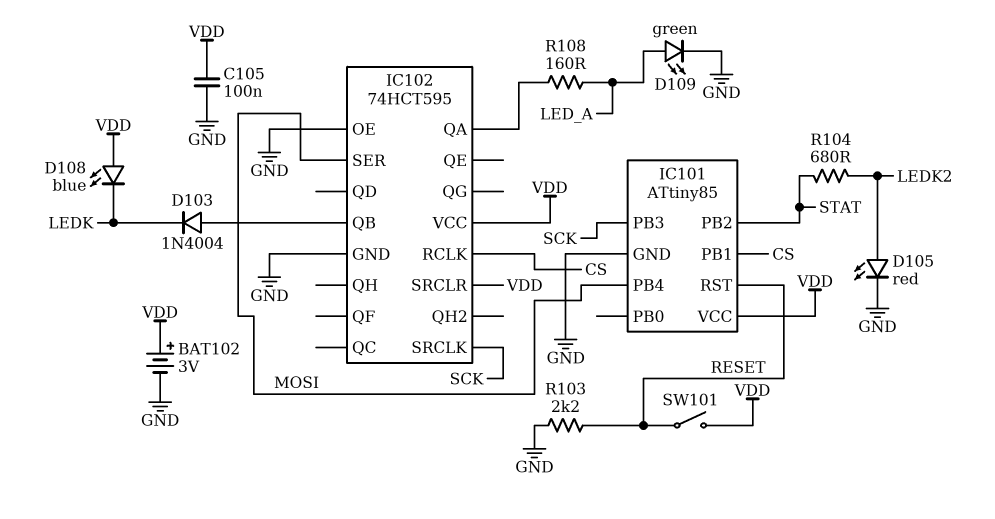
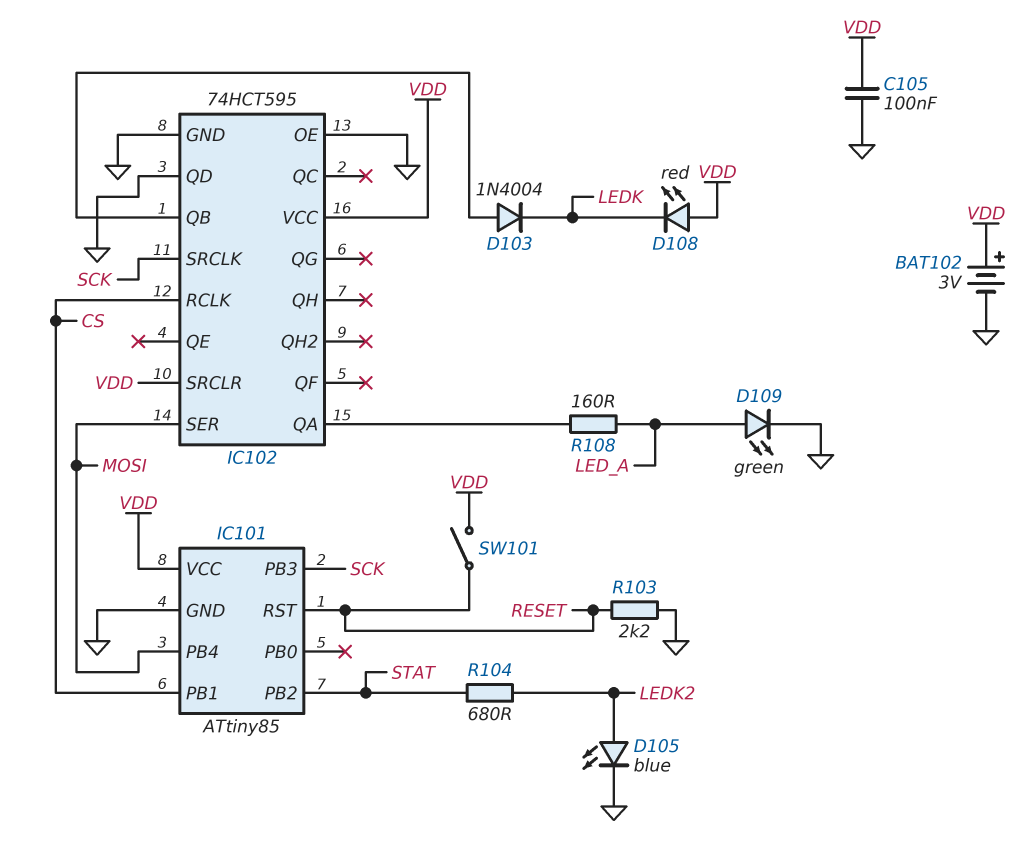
D105: LED red (A LEDK2, K GND) -> LED blue (A LEDK2, K GND)
D108: LED blue (A VDD, K LEDK) -> LED red (A VDD, K LEDK)
IC102 pin QD: none -> GND

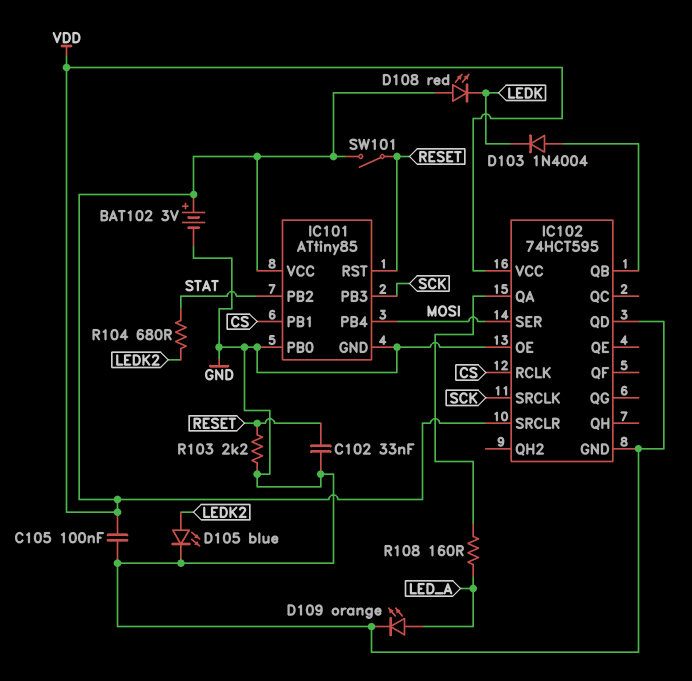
C102: none -> 33nF (GND, RESET)
D109: LED green (A LED_A, K GND) -> LED orange (A LED_A, K GND)
IC101 pin PB0: none -> GND

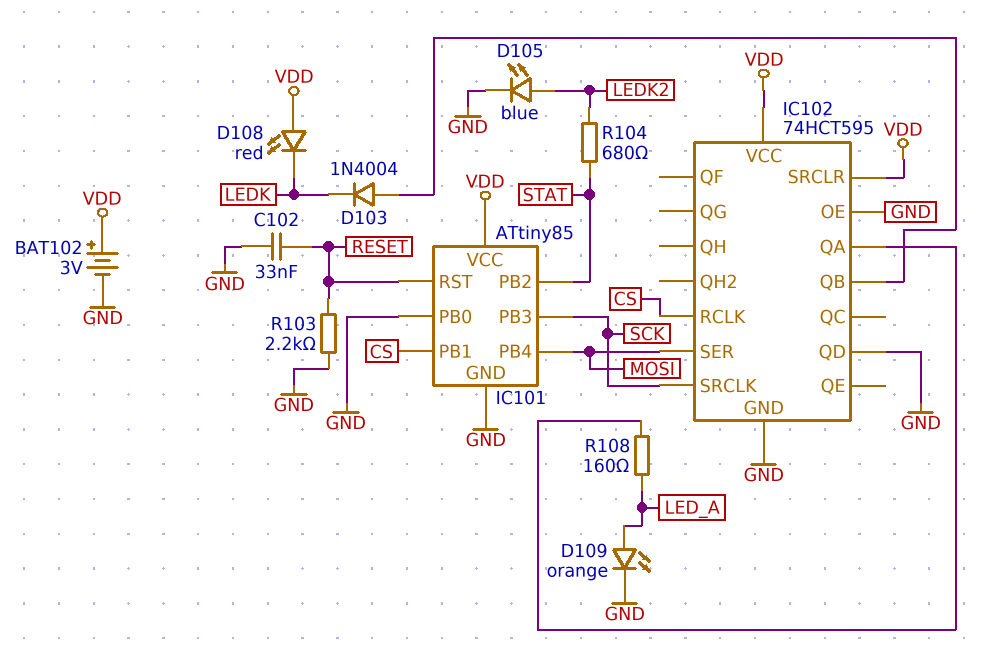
C105: 100nF (GND, VDD) -> none
SW101: switch (RESET, VDD) -> none

